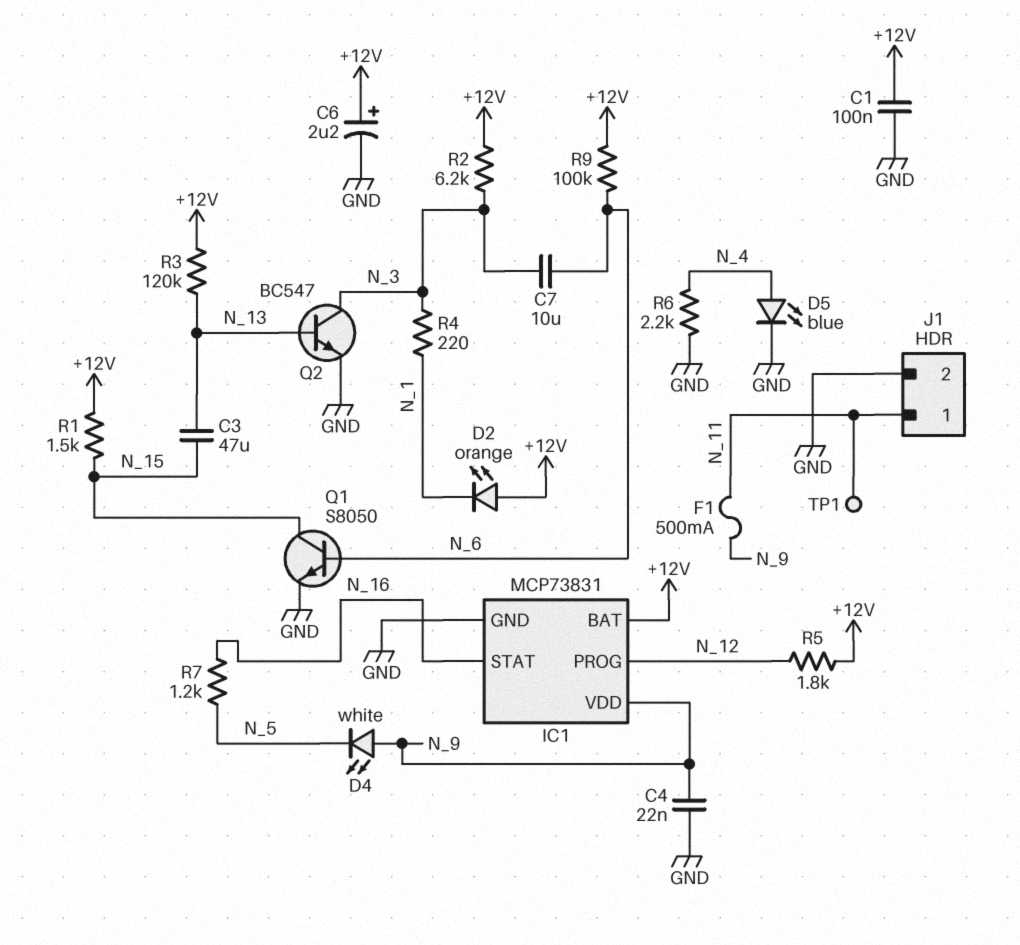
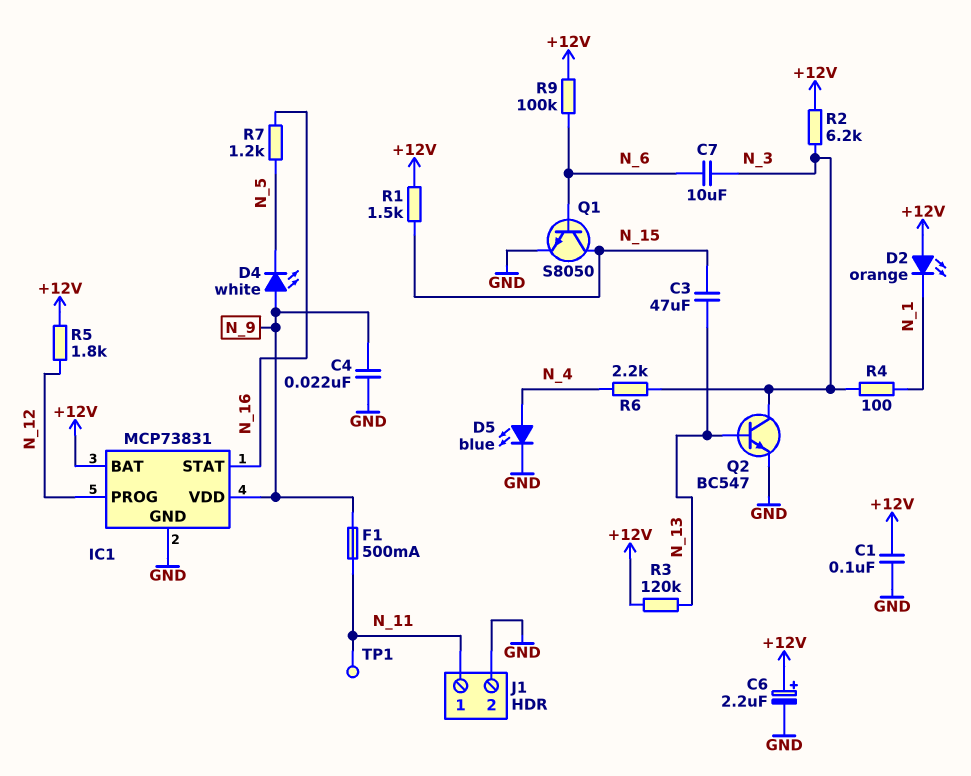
R4: 220 (N_1, N_3) -> 100 (N_1, N_3)
R6: 2.2k (GND, N_4) -> 2.2k (N_3, N_4)

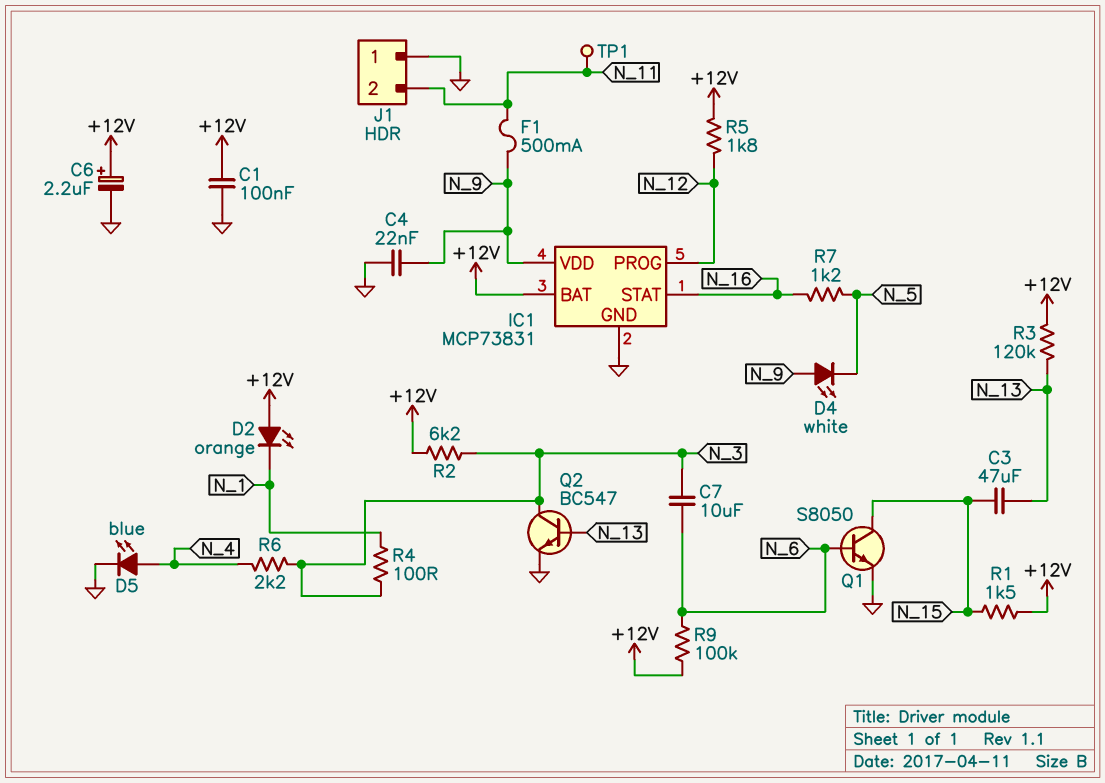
J1 pin 1: N_11 -> GND
J1 pin 2: GND -> N_11

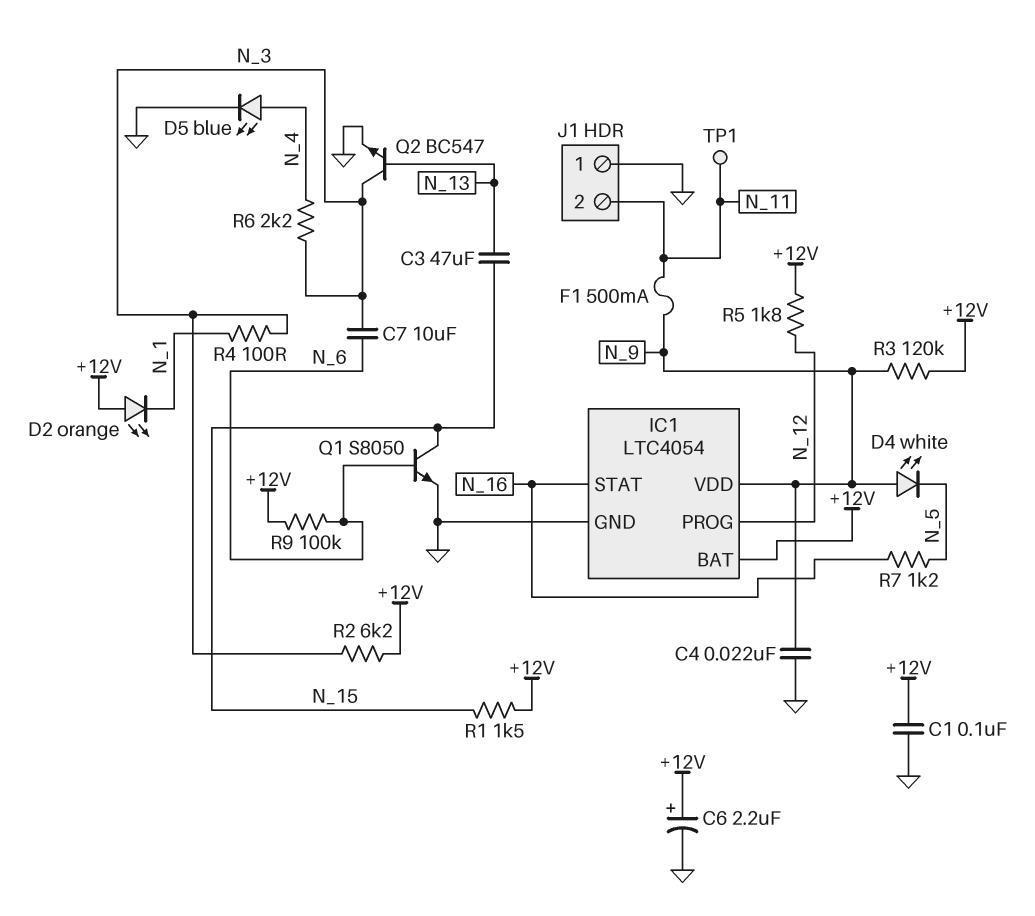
IC1: MCP73831 -> LTC4054
R3: 120k (+12V, N_13) -> 120k (+12V, N_9)

